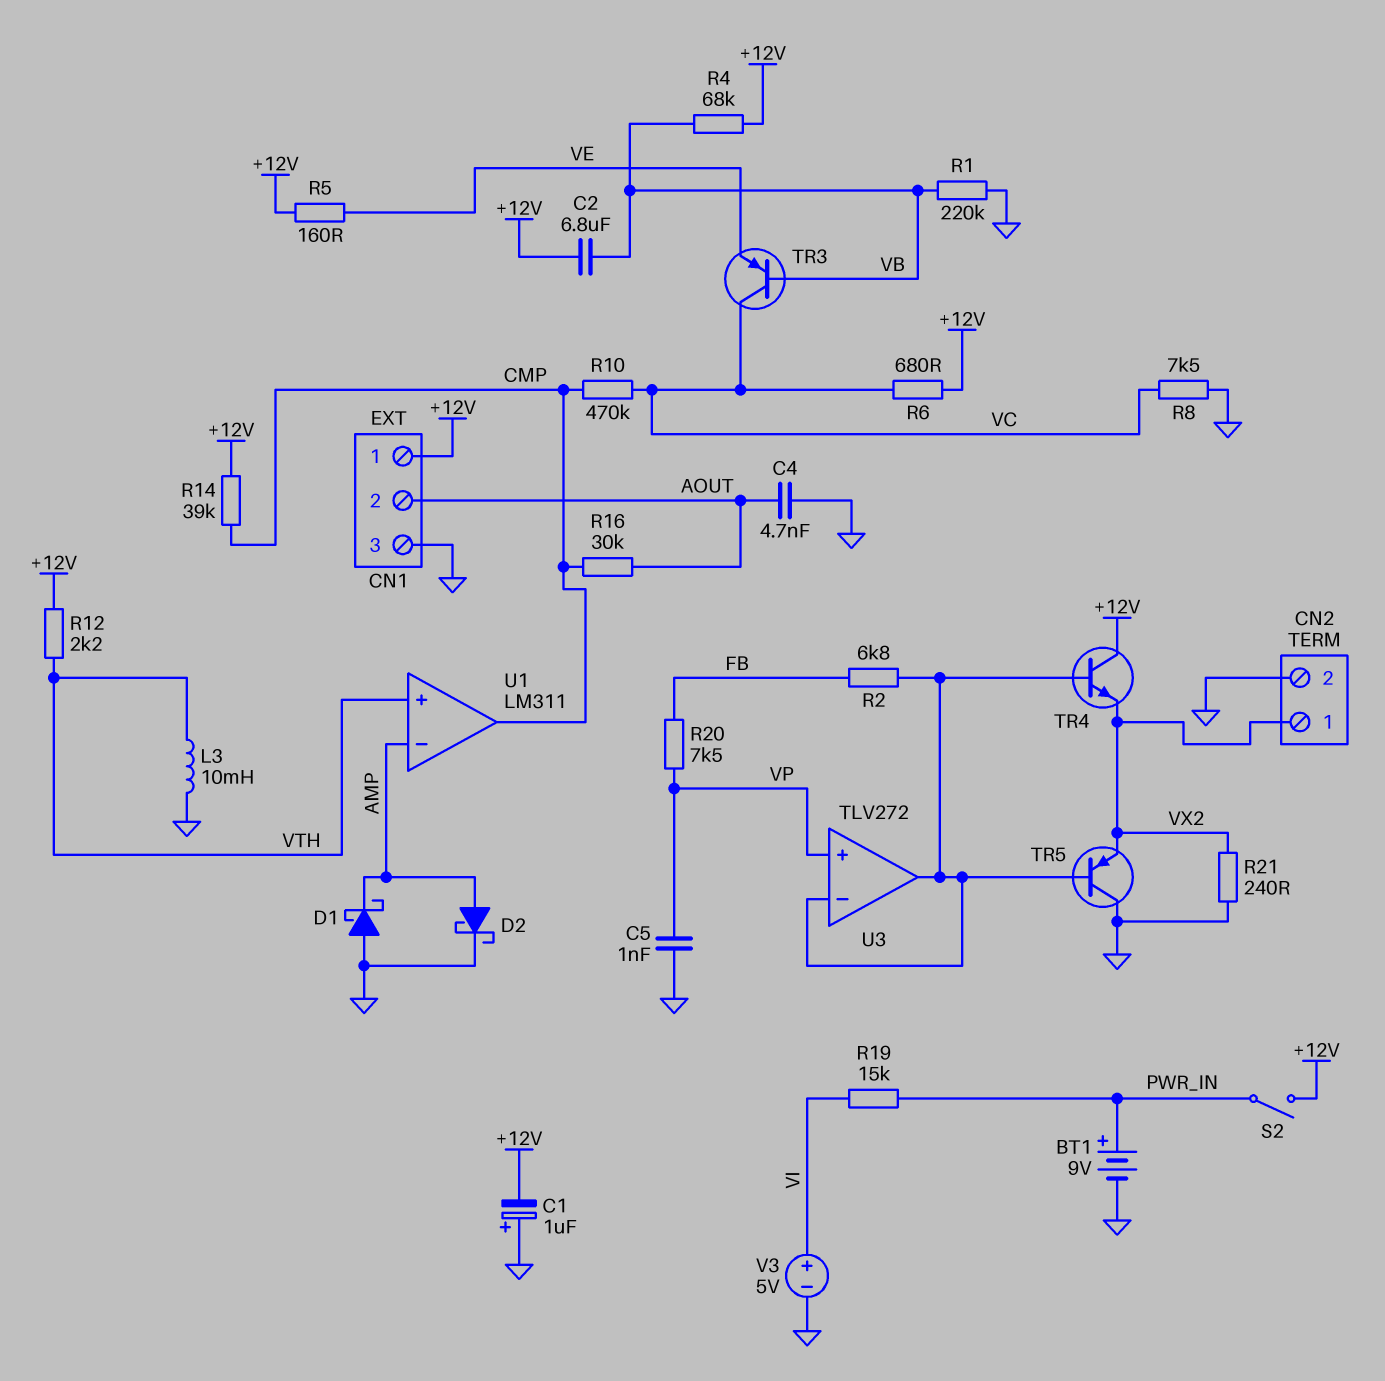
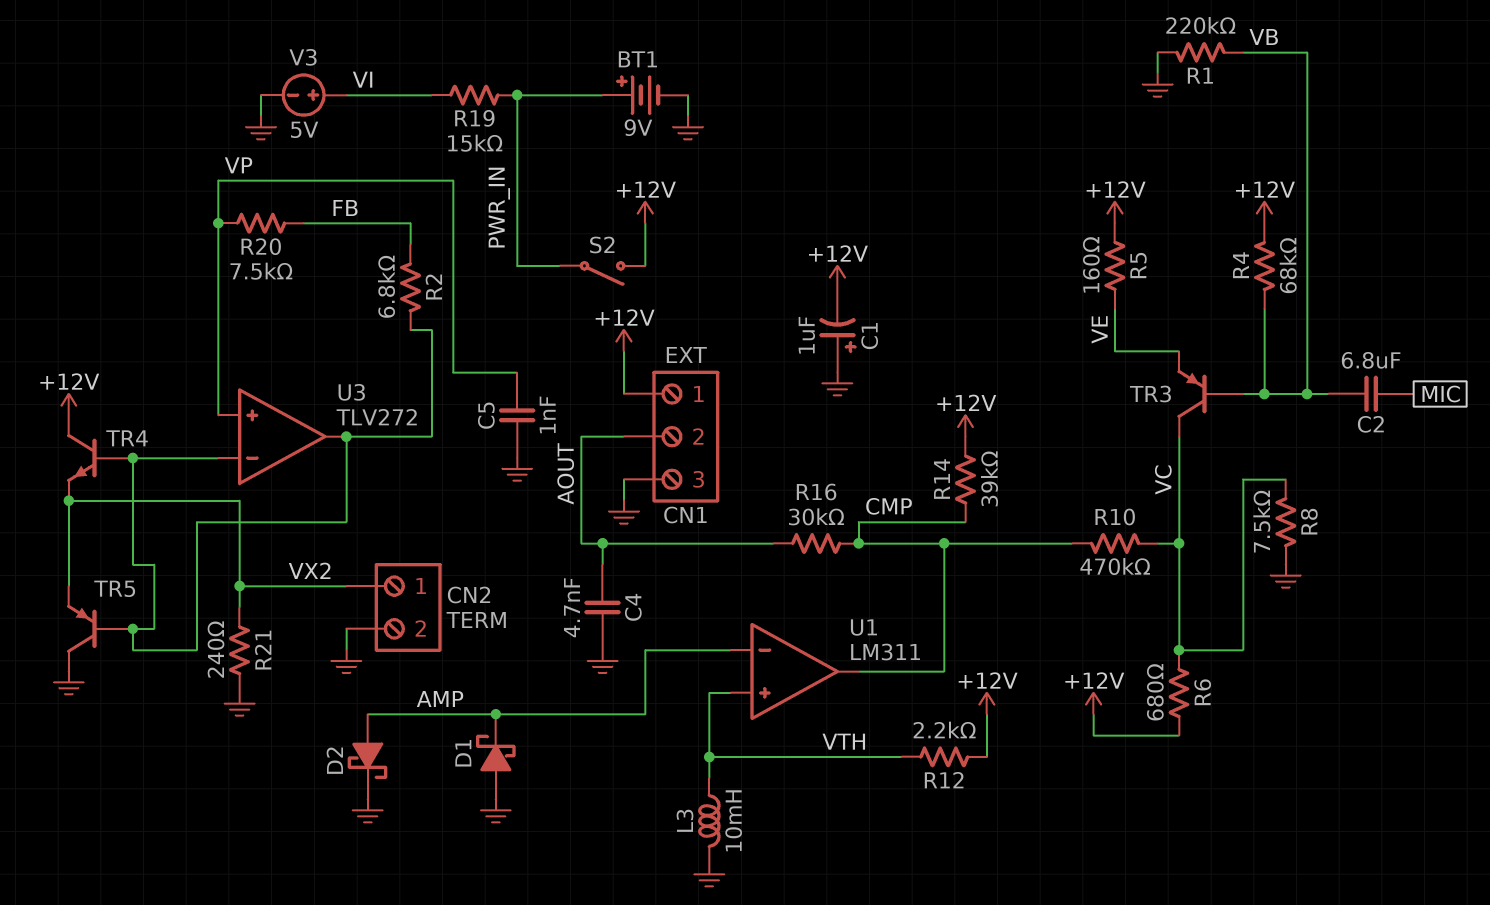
C2: 6.8uF (+12V, VB) -> 6.8uF (MIC, VB)

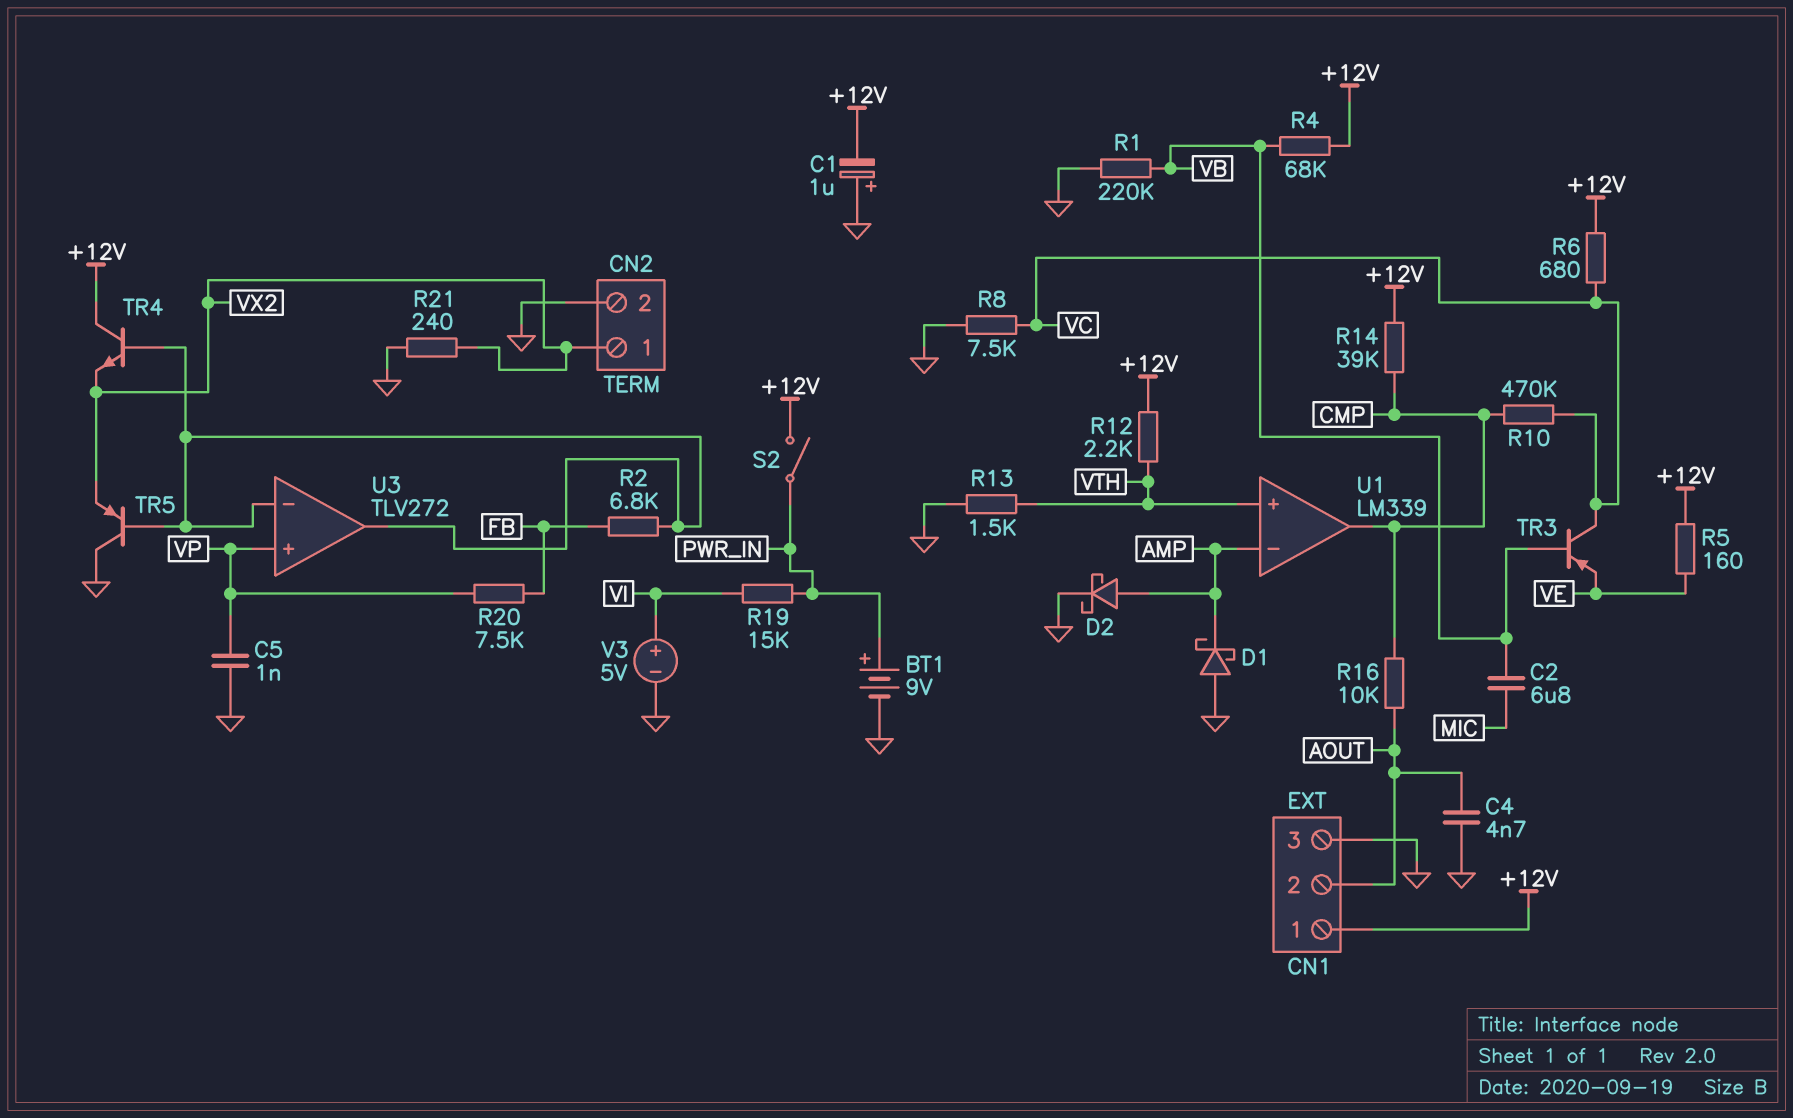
L3: 10mH (GND, VTH) -> none
R13: none -> 1.5k (GND, VTH)
R16: 30k (AOUT, CMP) -> 10k (AOUT, CMP)
U1: LM311 -> LM339

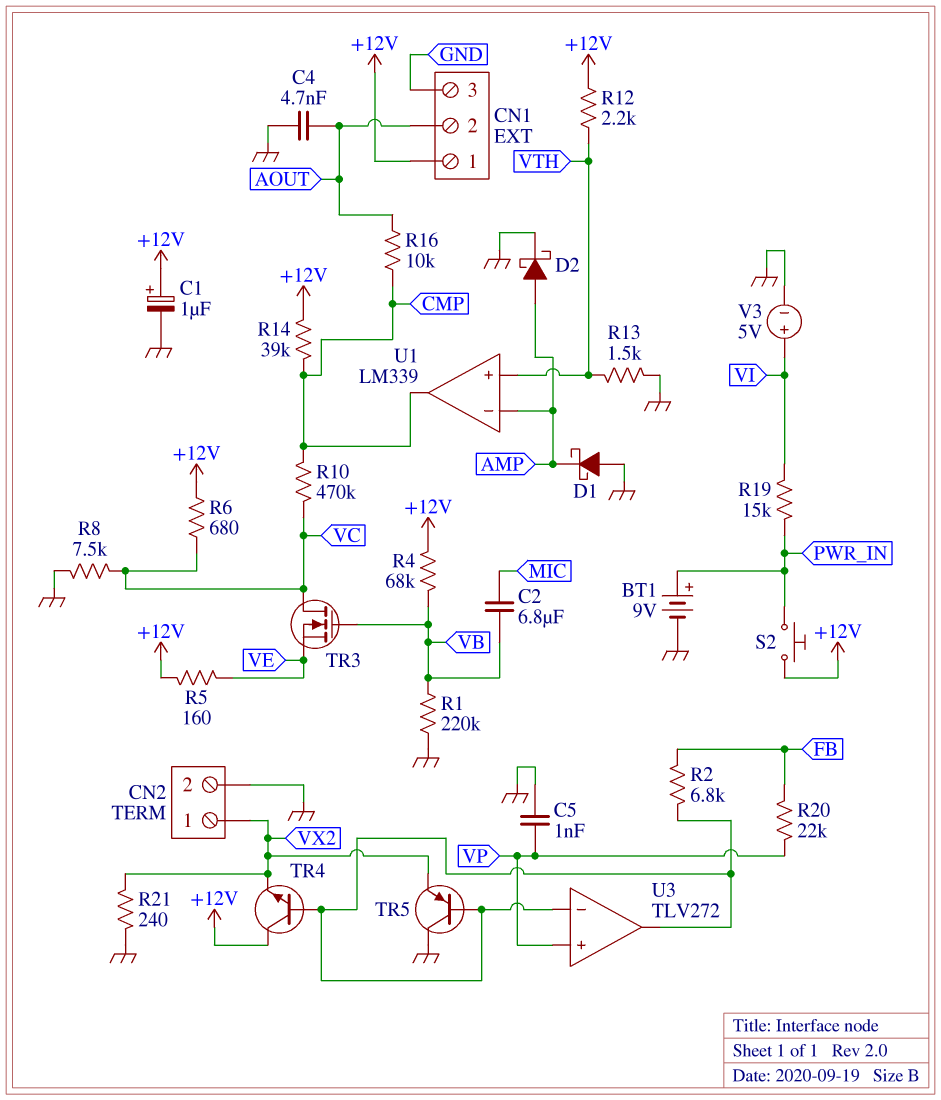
C1: 1uF (plus GND, minus +12V) -> 1uF (plus +12V, minus GND)
R20: 7.5k (FB, VP) -> 22k (FB, VP)
S2: switch (+12V, PWR_IN) -> button (+12V, PWR_IN)
TR3: PNP (B VB, C VC, E VE) -> NMOS (G VB, D VC, S VE)

